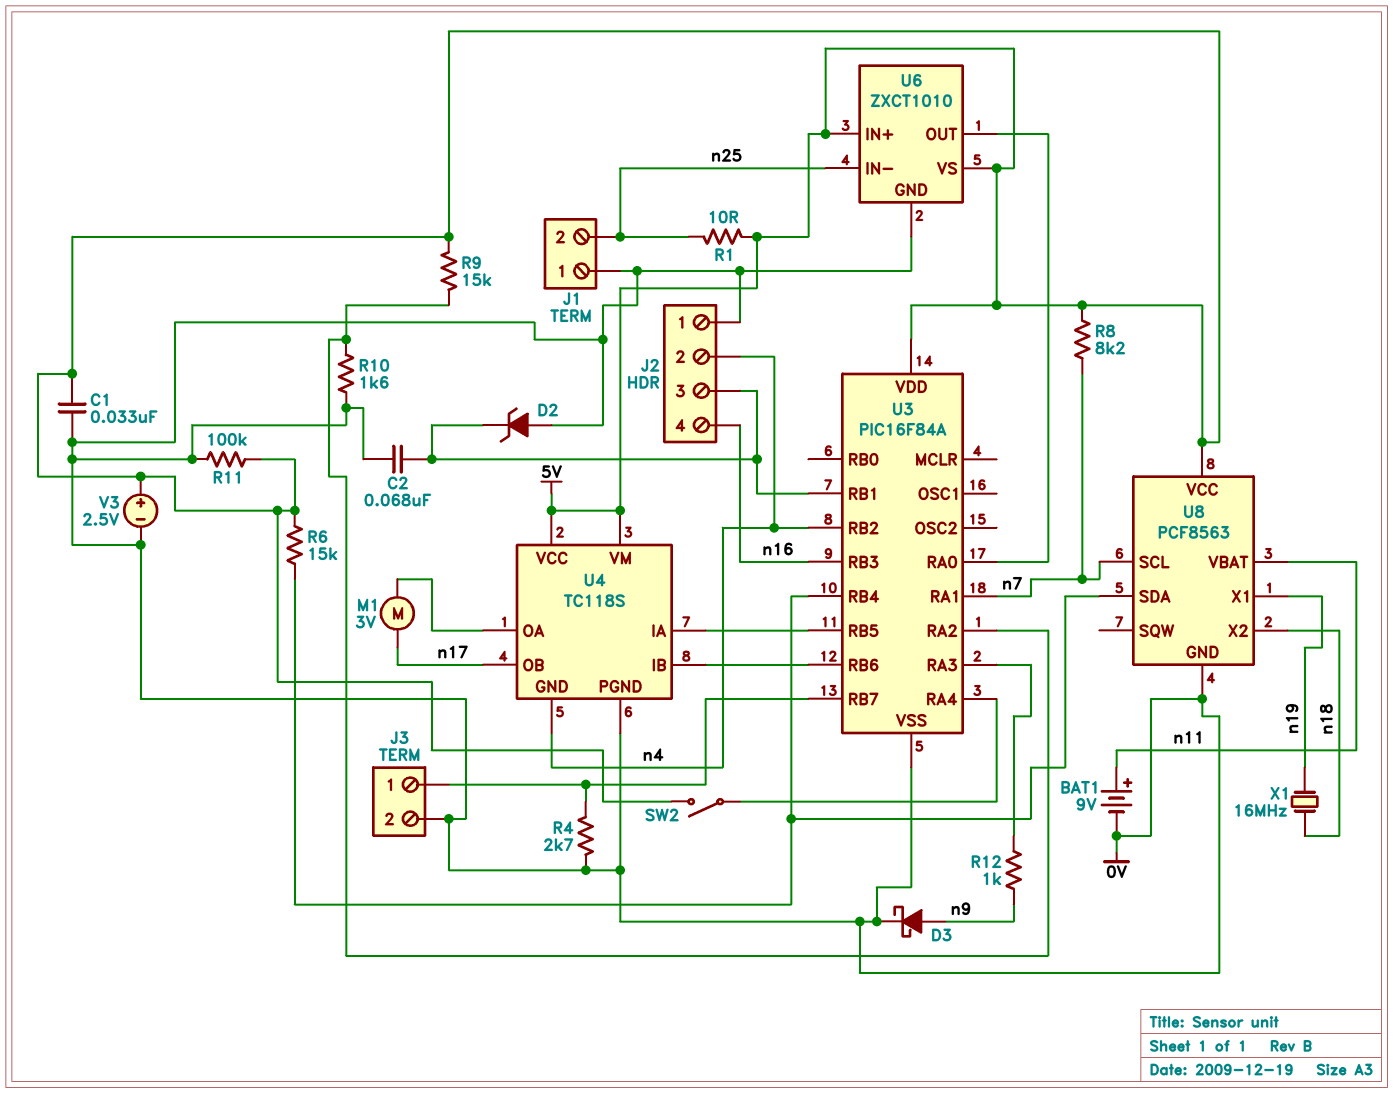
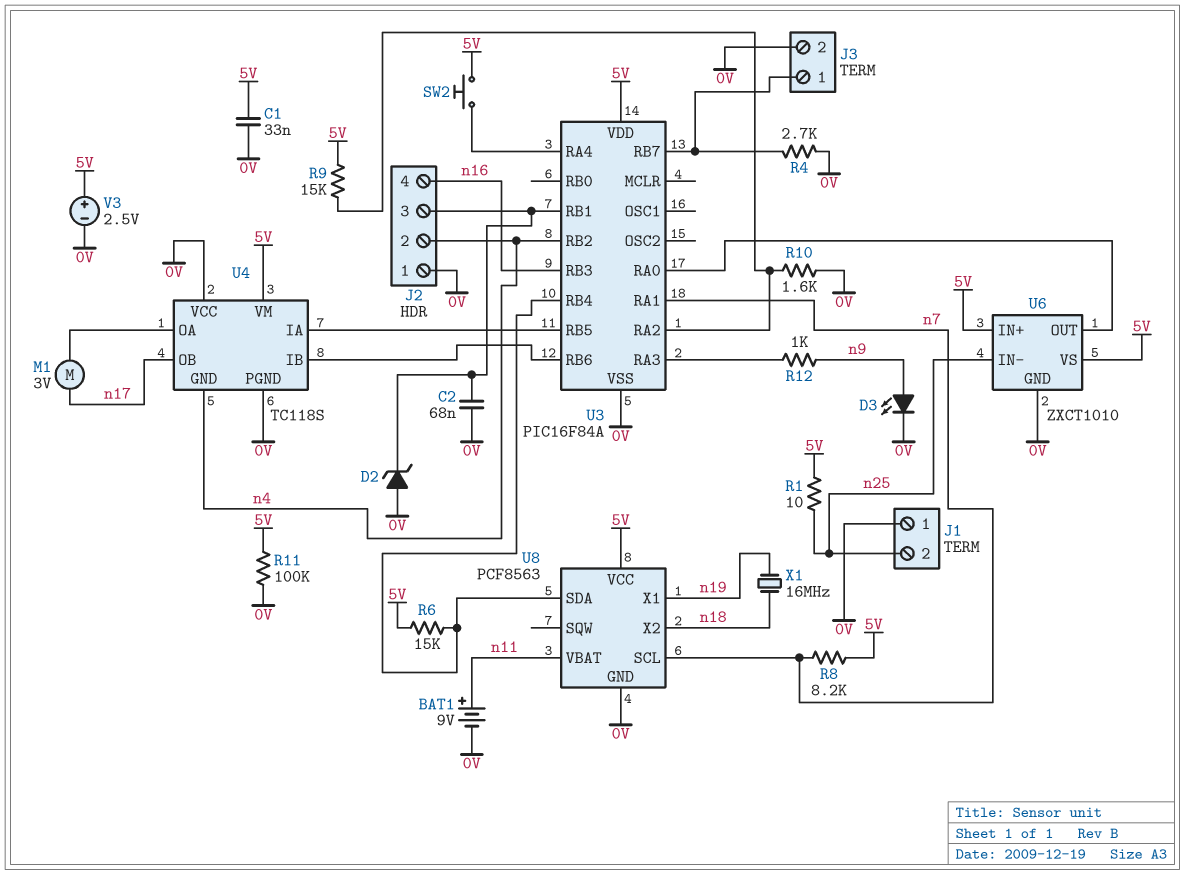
D3: schottky (A n9, K 0V) -> LED (A n9, K 0V)
SW2: switch (5V, U3/RA4) -> button (5V, U3/RA4)
U4 pin VCC: 5V -> 0V

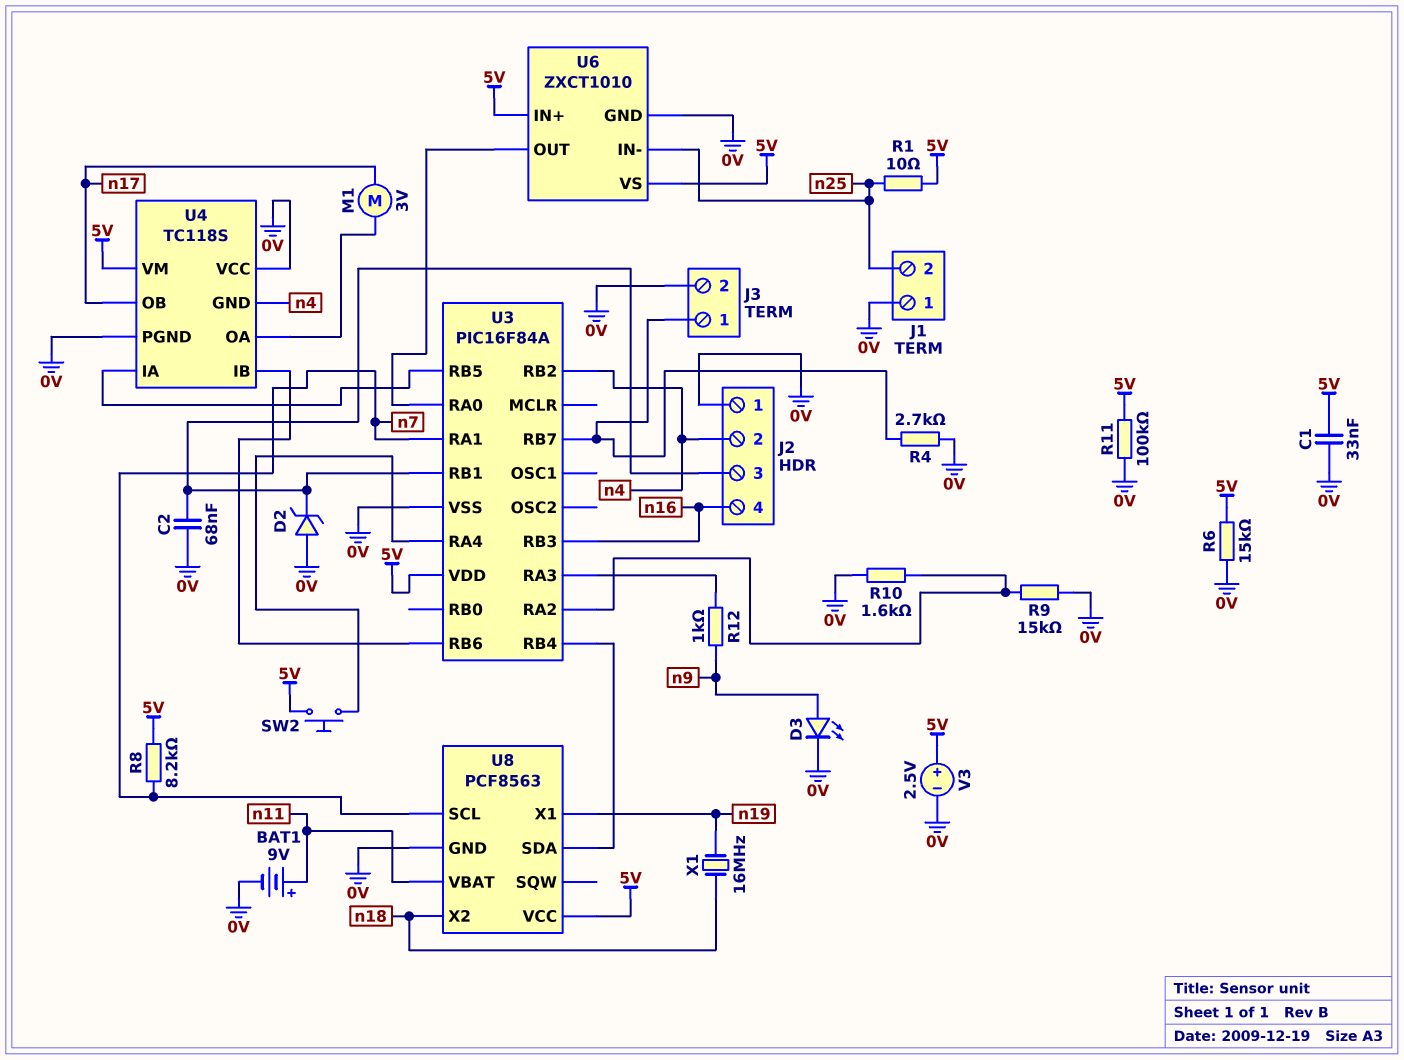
R6: 15k (5V, U3/RB4) -> 15k (0V, 5V)
R9: 15k (5V, U3/RA2) -> 15k (0V, U3/RA2)

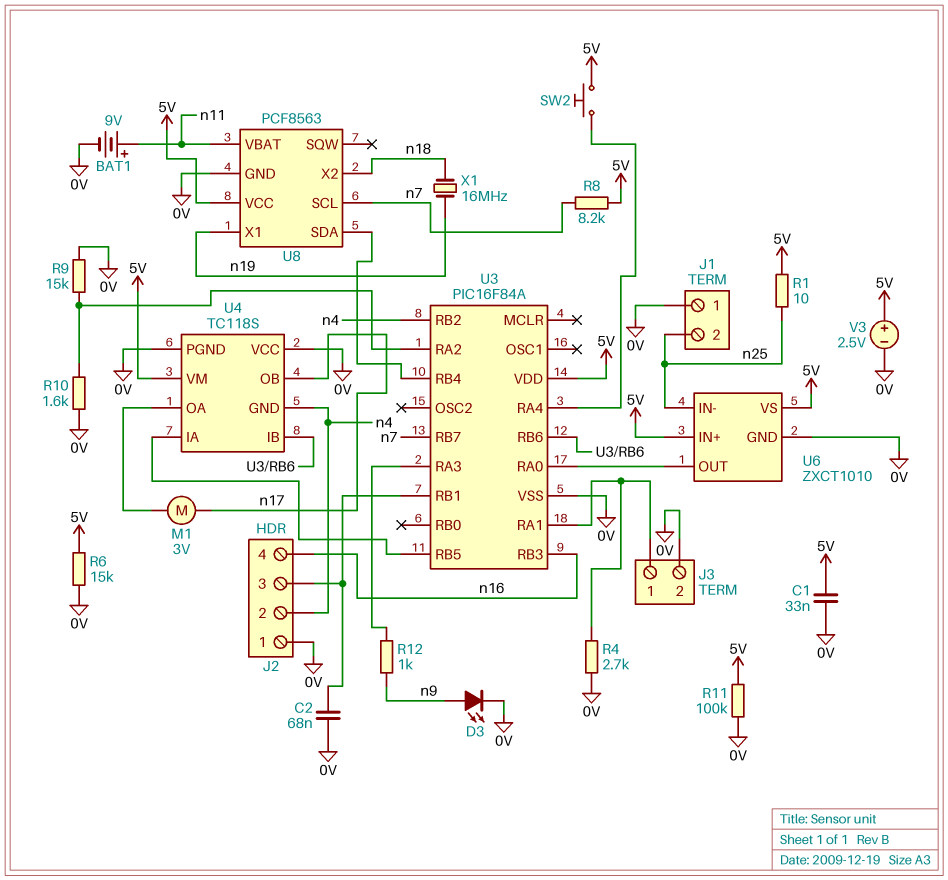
D2: zener (A 0V, K J2/3) -> none
U3 pin RA1: n7 -> J3/1
U3 pin RB7: J3/1 -> n7

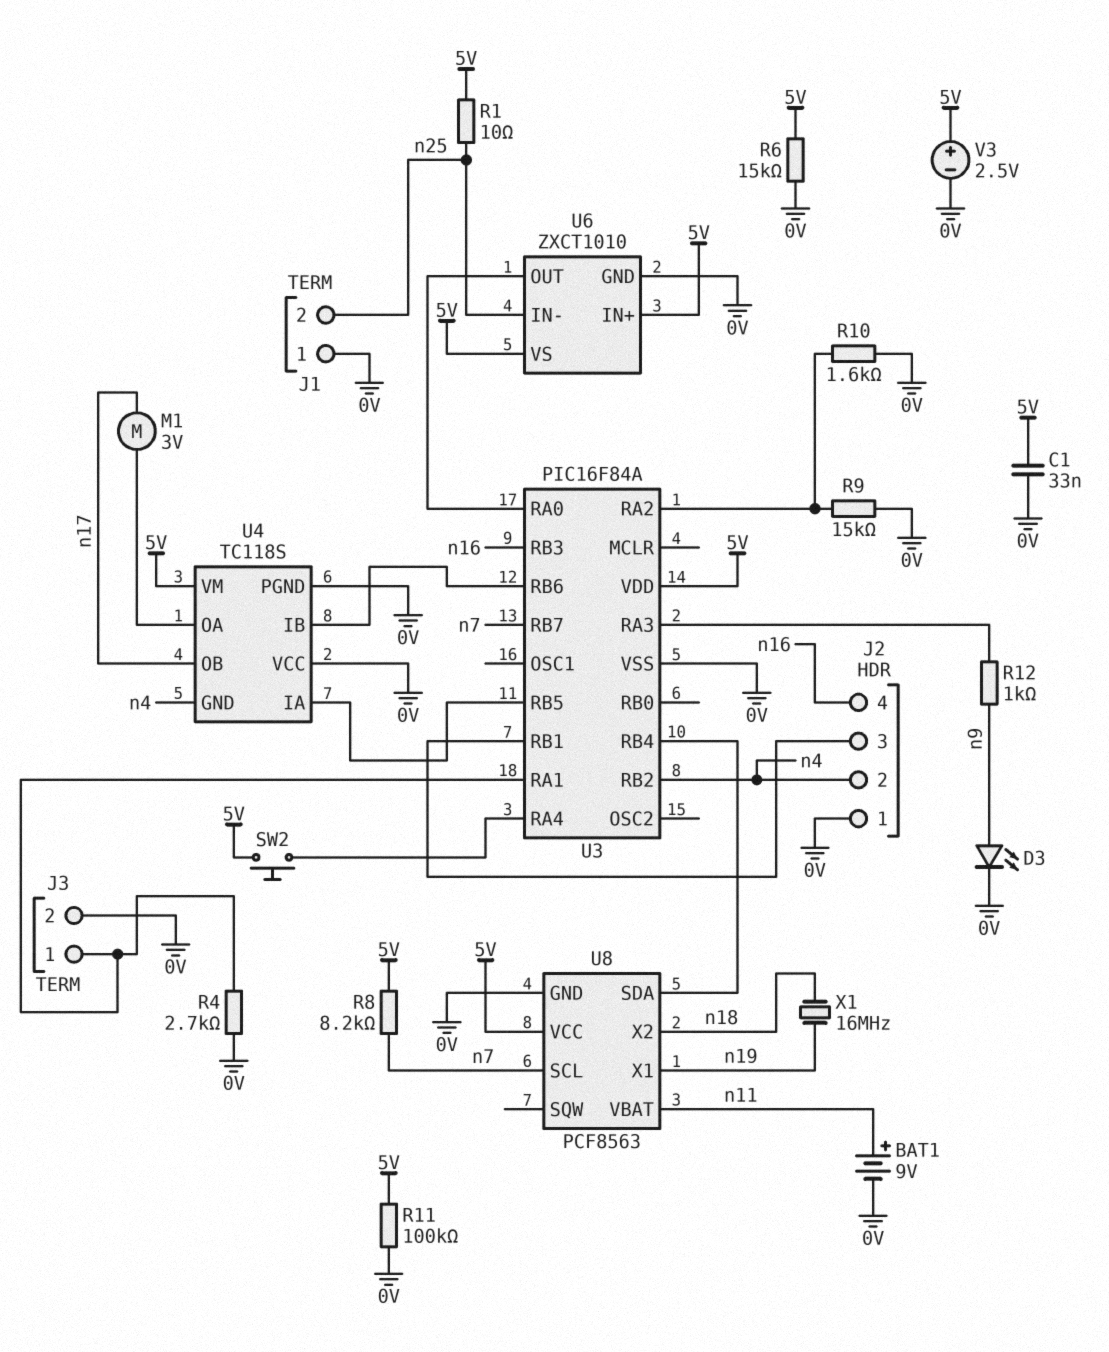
C2: 68nF (0V, J2/3) -> none

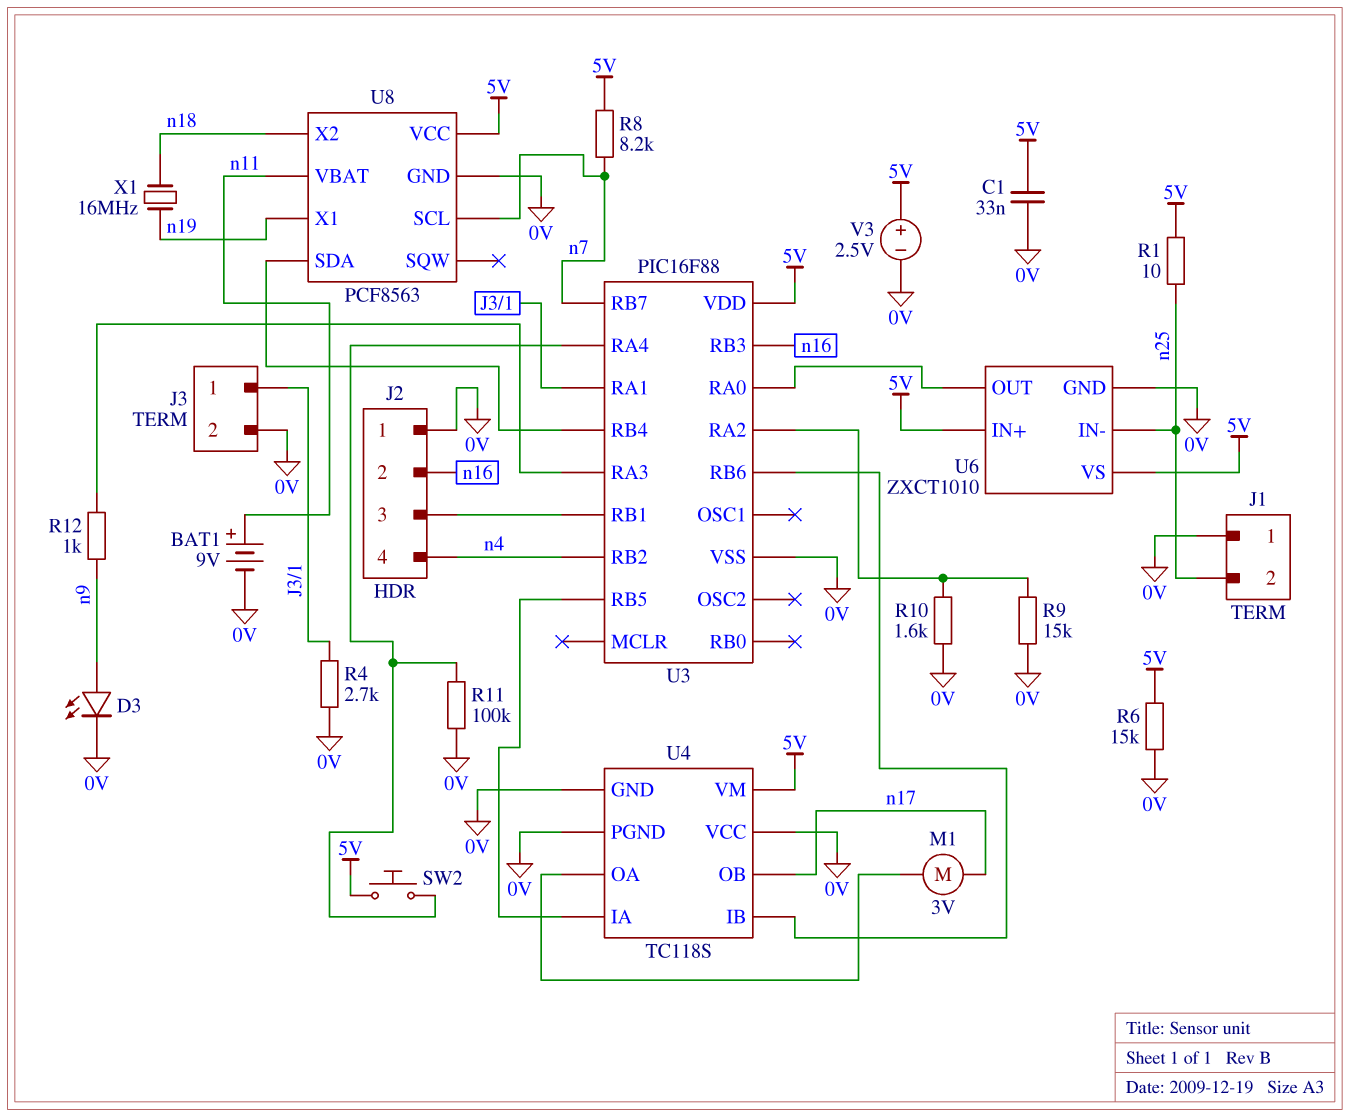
J2 pin 2: n4 -> n16
J2 pin 4: n16 -> n4
R11: 100k (0V, 5V) -> 100k (0V, U3/RA4)
U3: PIC16F84A -> PIC16F88
U4 pin GND: n4 -> 0V

